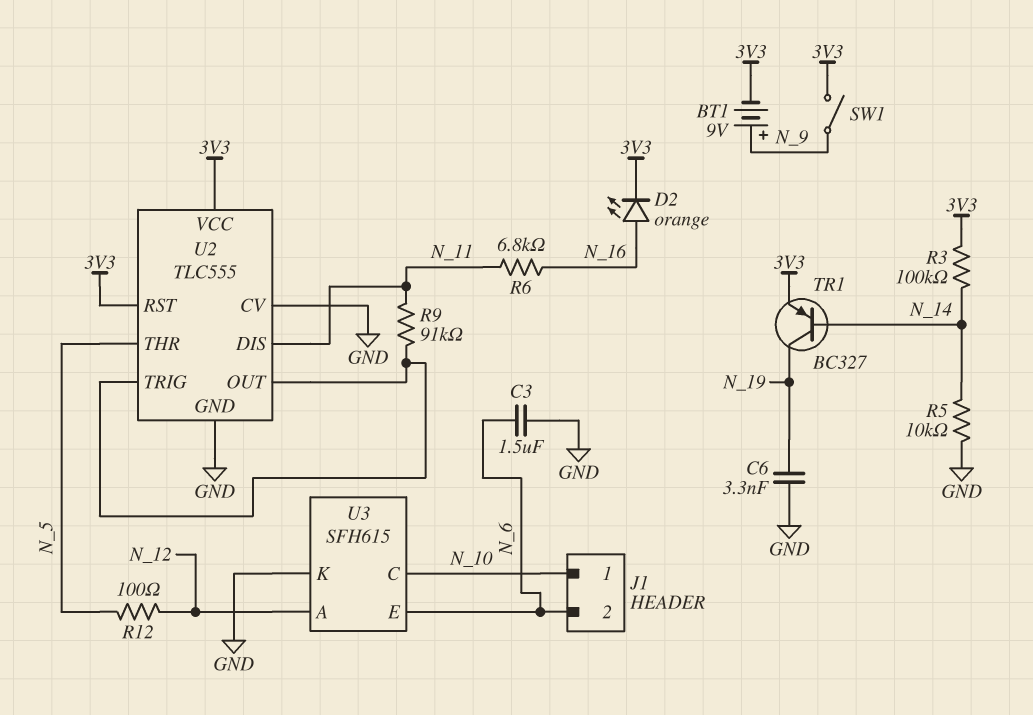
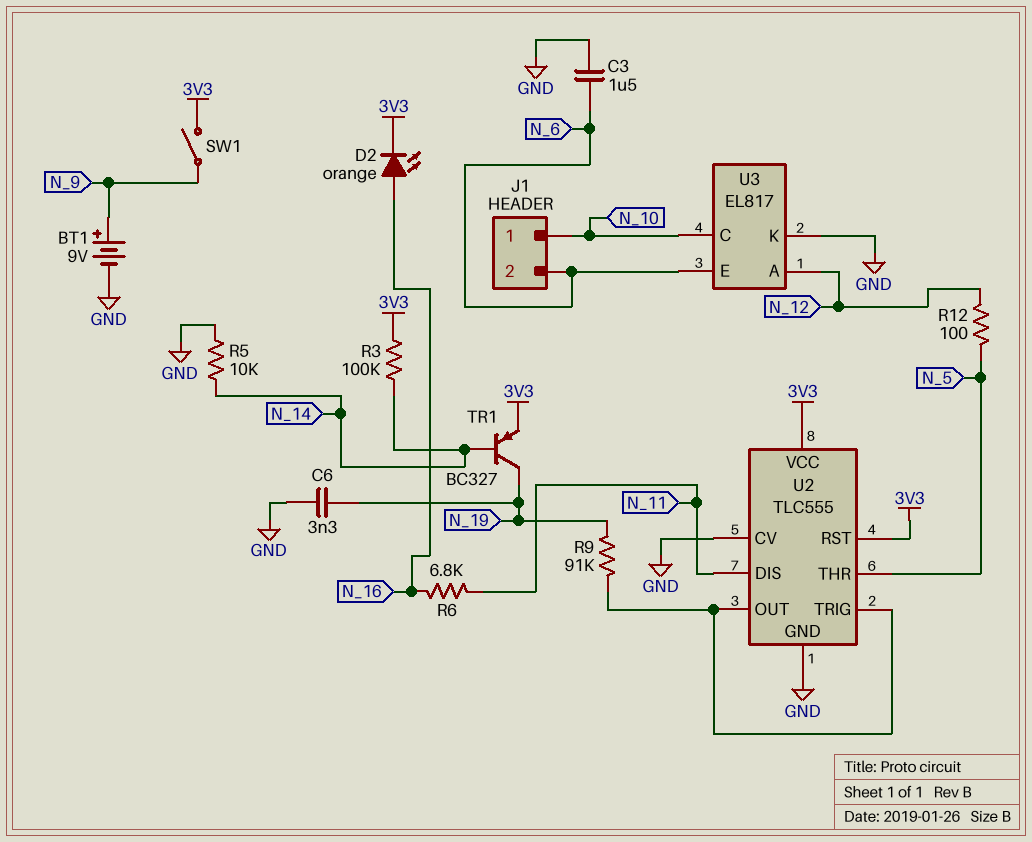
BT1: 9V (plus N_9, minus 3V3) -> 9V (plus N_9, minus GND)
R9: 91k (N_11, U2/OUT) -> 91k (N_19, U2/OUT)
U3: SFH615 -> EL817

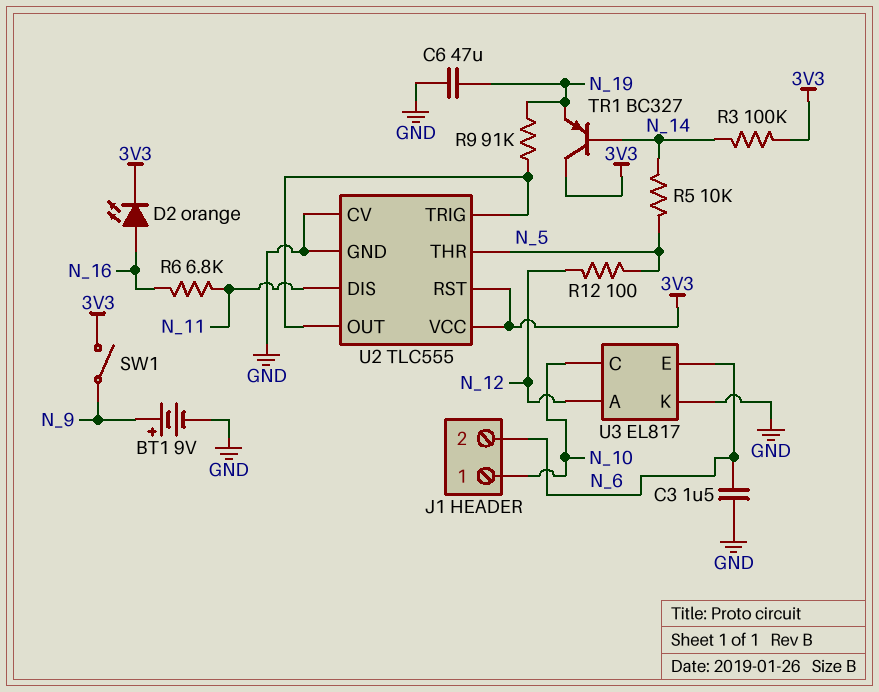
C6: 3.3nF (GND, N_19) -> 47uF (GND, N_19)
R5: 10k (GND, N_14) -> 10k (N_5, N_14)
TR1: PNP BC327 (B N_14, C N_19, E 3V3) -> PNP BC327 (B N_14, C 3V3, E N_19)

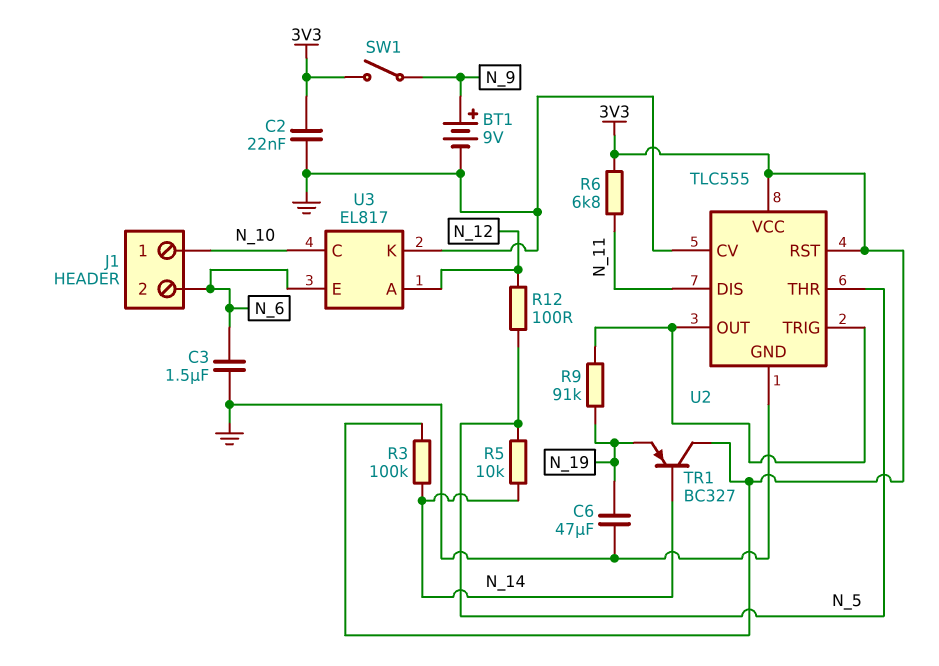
C2: none -> 22nF (3V3, GND)
D2: LED orange (A N_16, K 3V3) -> none
R6: 6.8k (N_11, N_16) -> 6.8k (3V3, N_11)

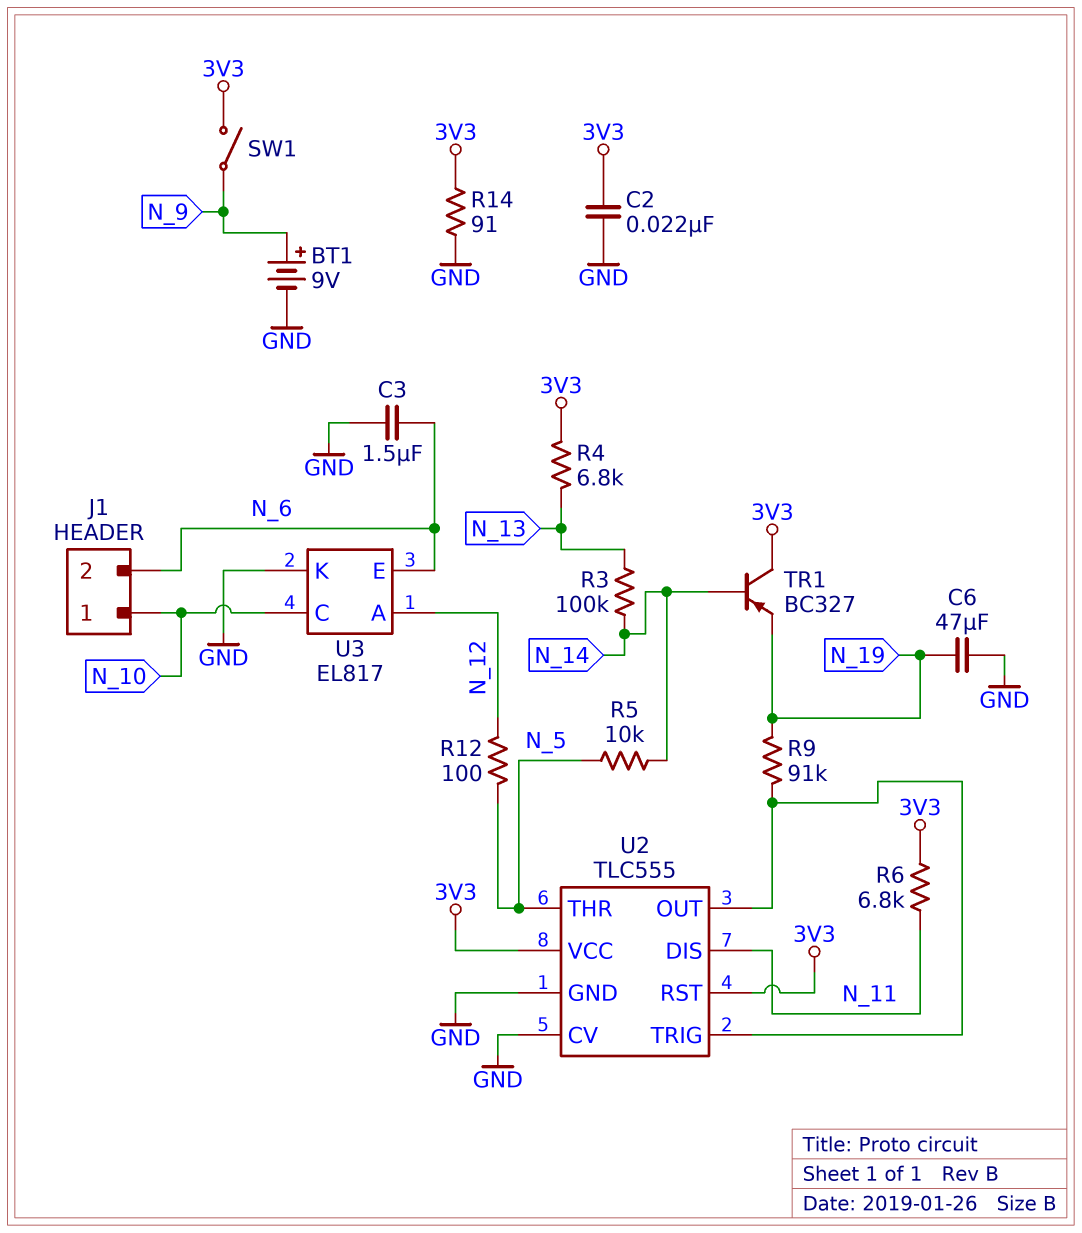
R3: 100k (3V3, N_14) -> 100k (N_13, N_14)
R4: none -> 6.8k (3V3, N_13)
R14: none -> 91 (3V3, GND)

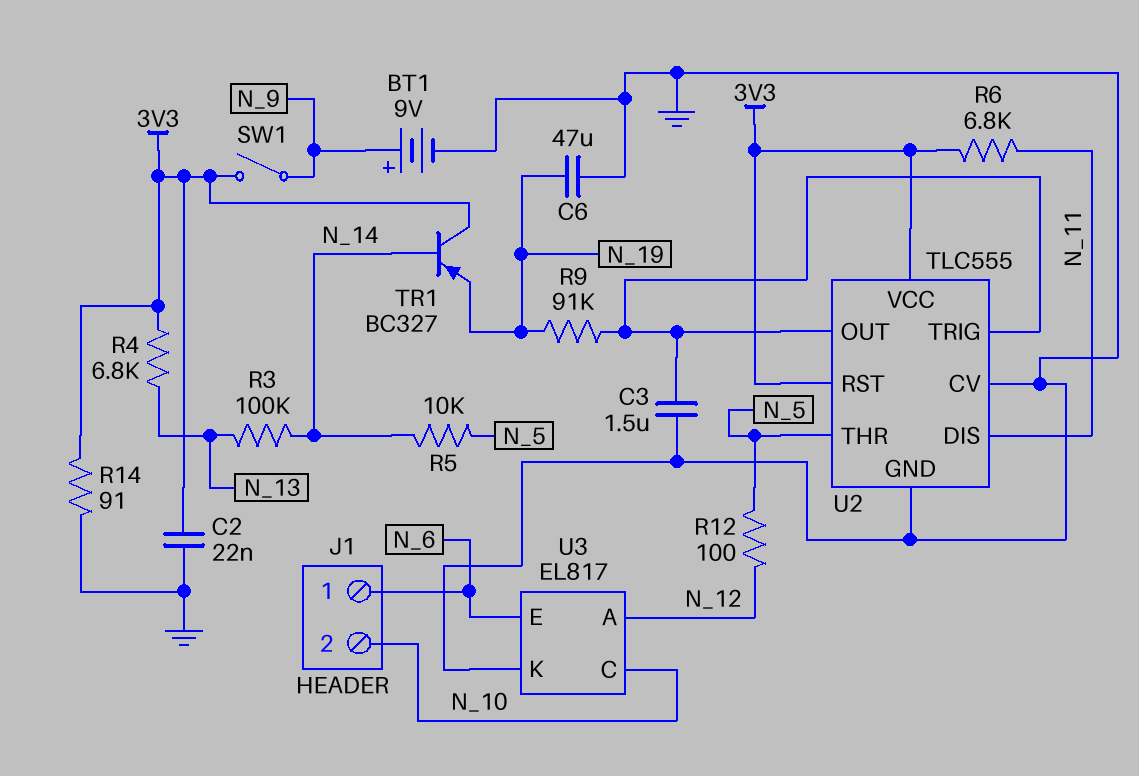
C3: 1.5uF (GND, N_6) -> 1.5uF (GND, U2/OUT)
J1 pin 1: N_10 -> N_6
J1 pin 2: N_6 -> N_10

